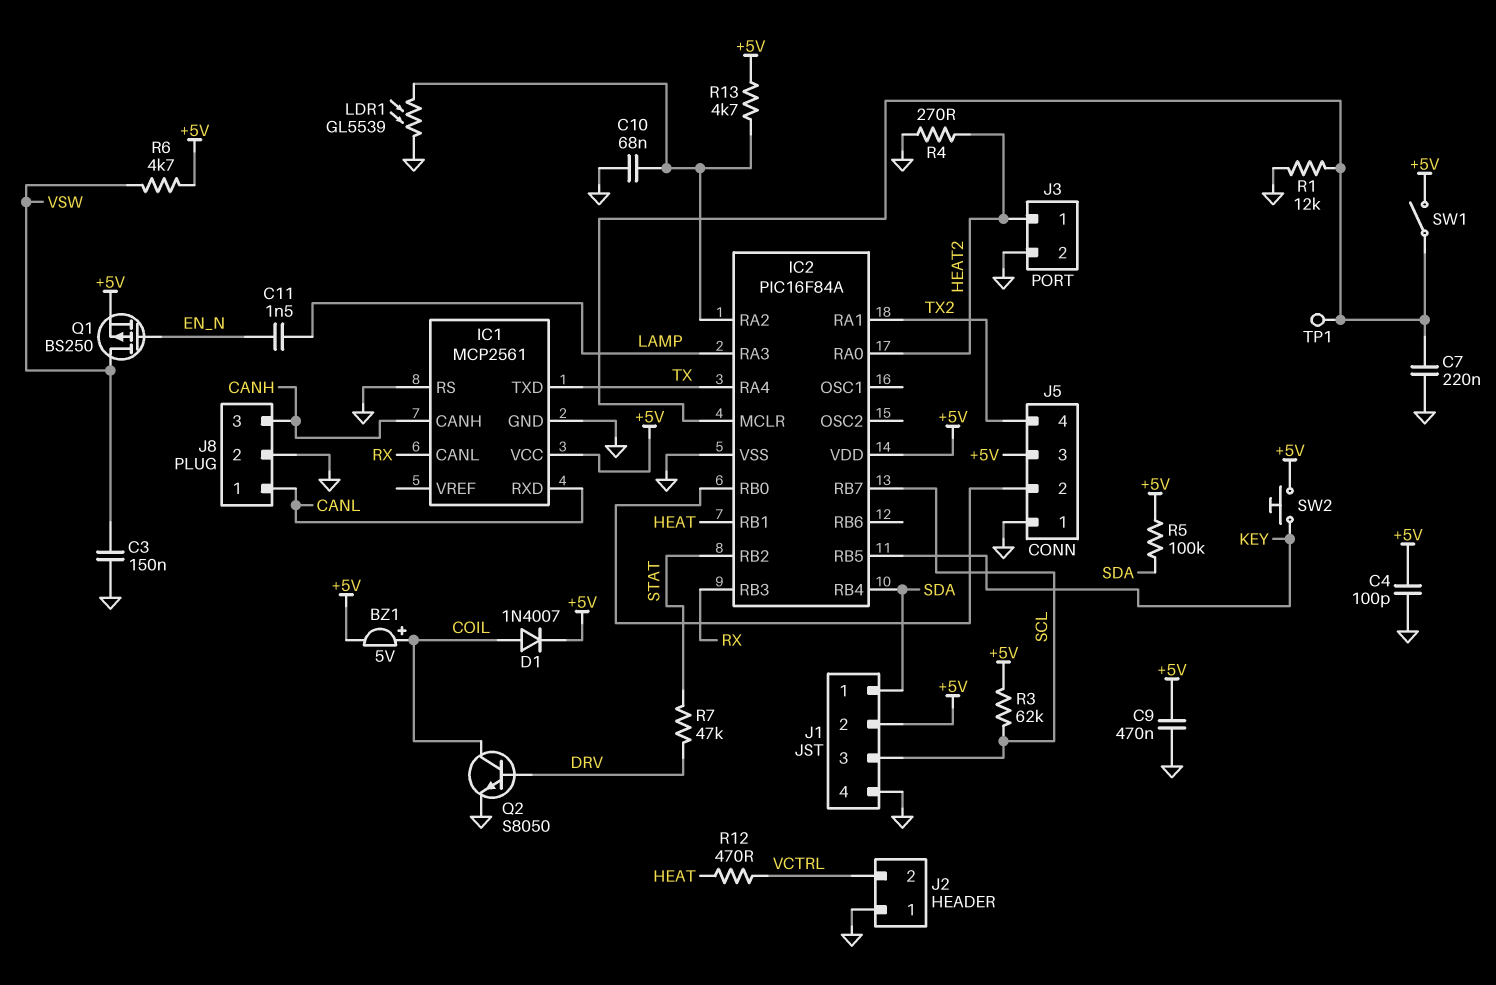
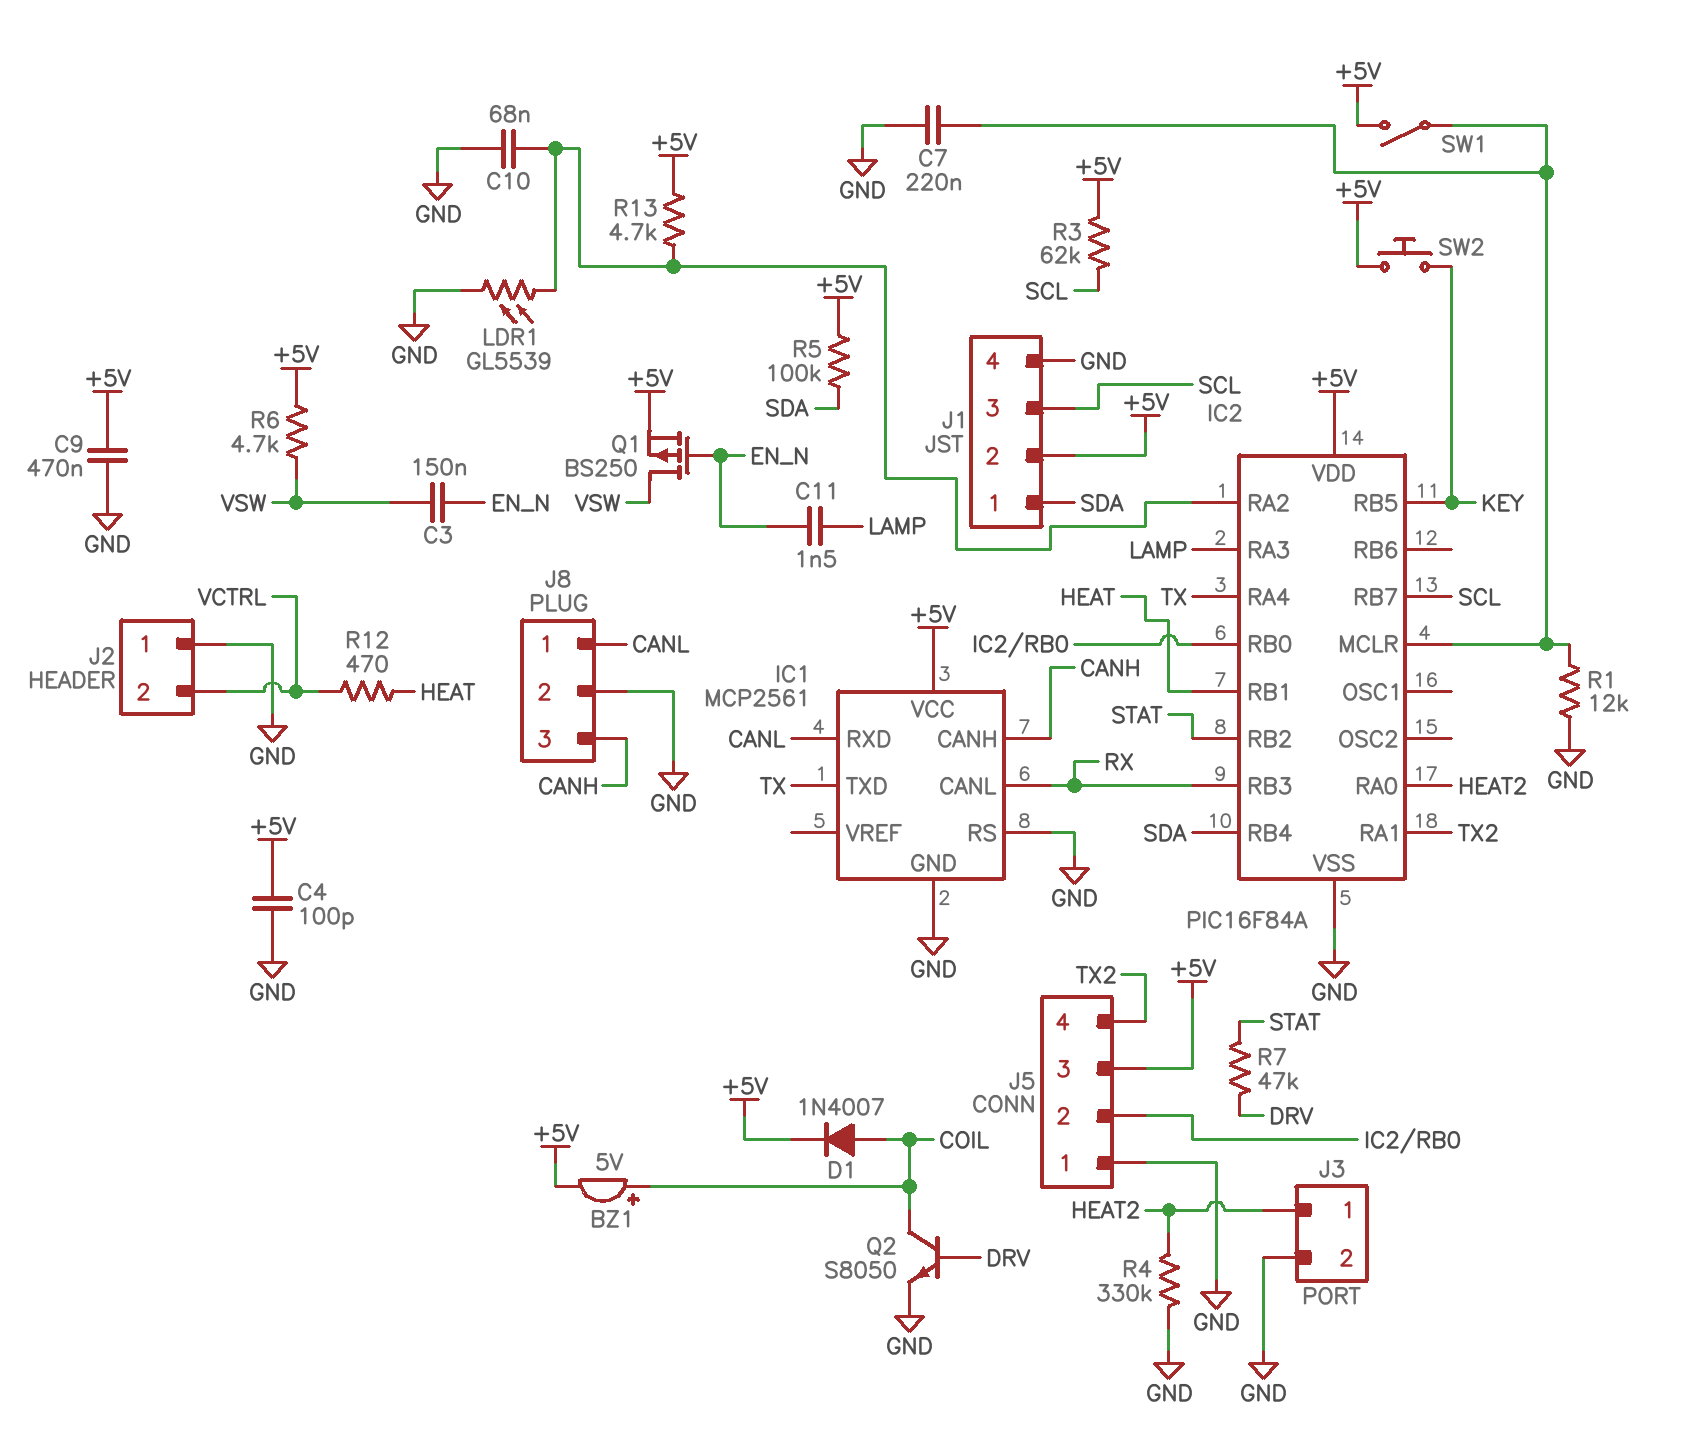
C3: 150nF (GND, VSW) -> 150nF (EN_N, VSW)
R4: 270 (GND, HEAT2) -> 330k (GND, HEAT2)
TP1: test point (IC2/MCLR) -> none

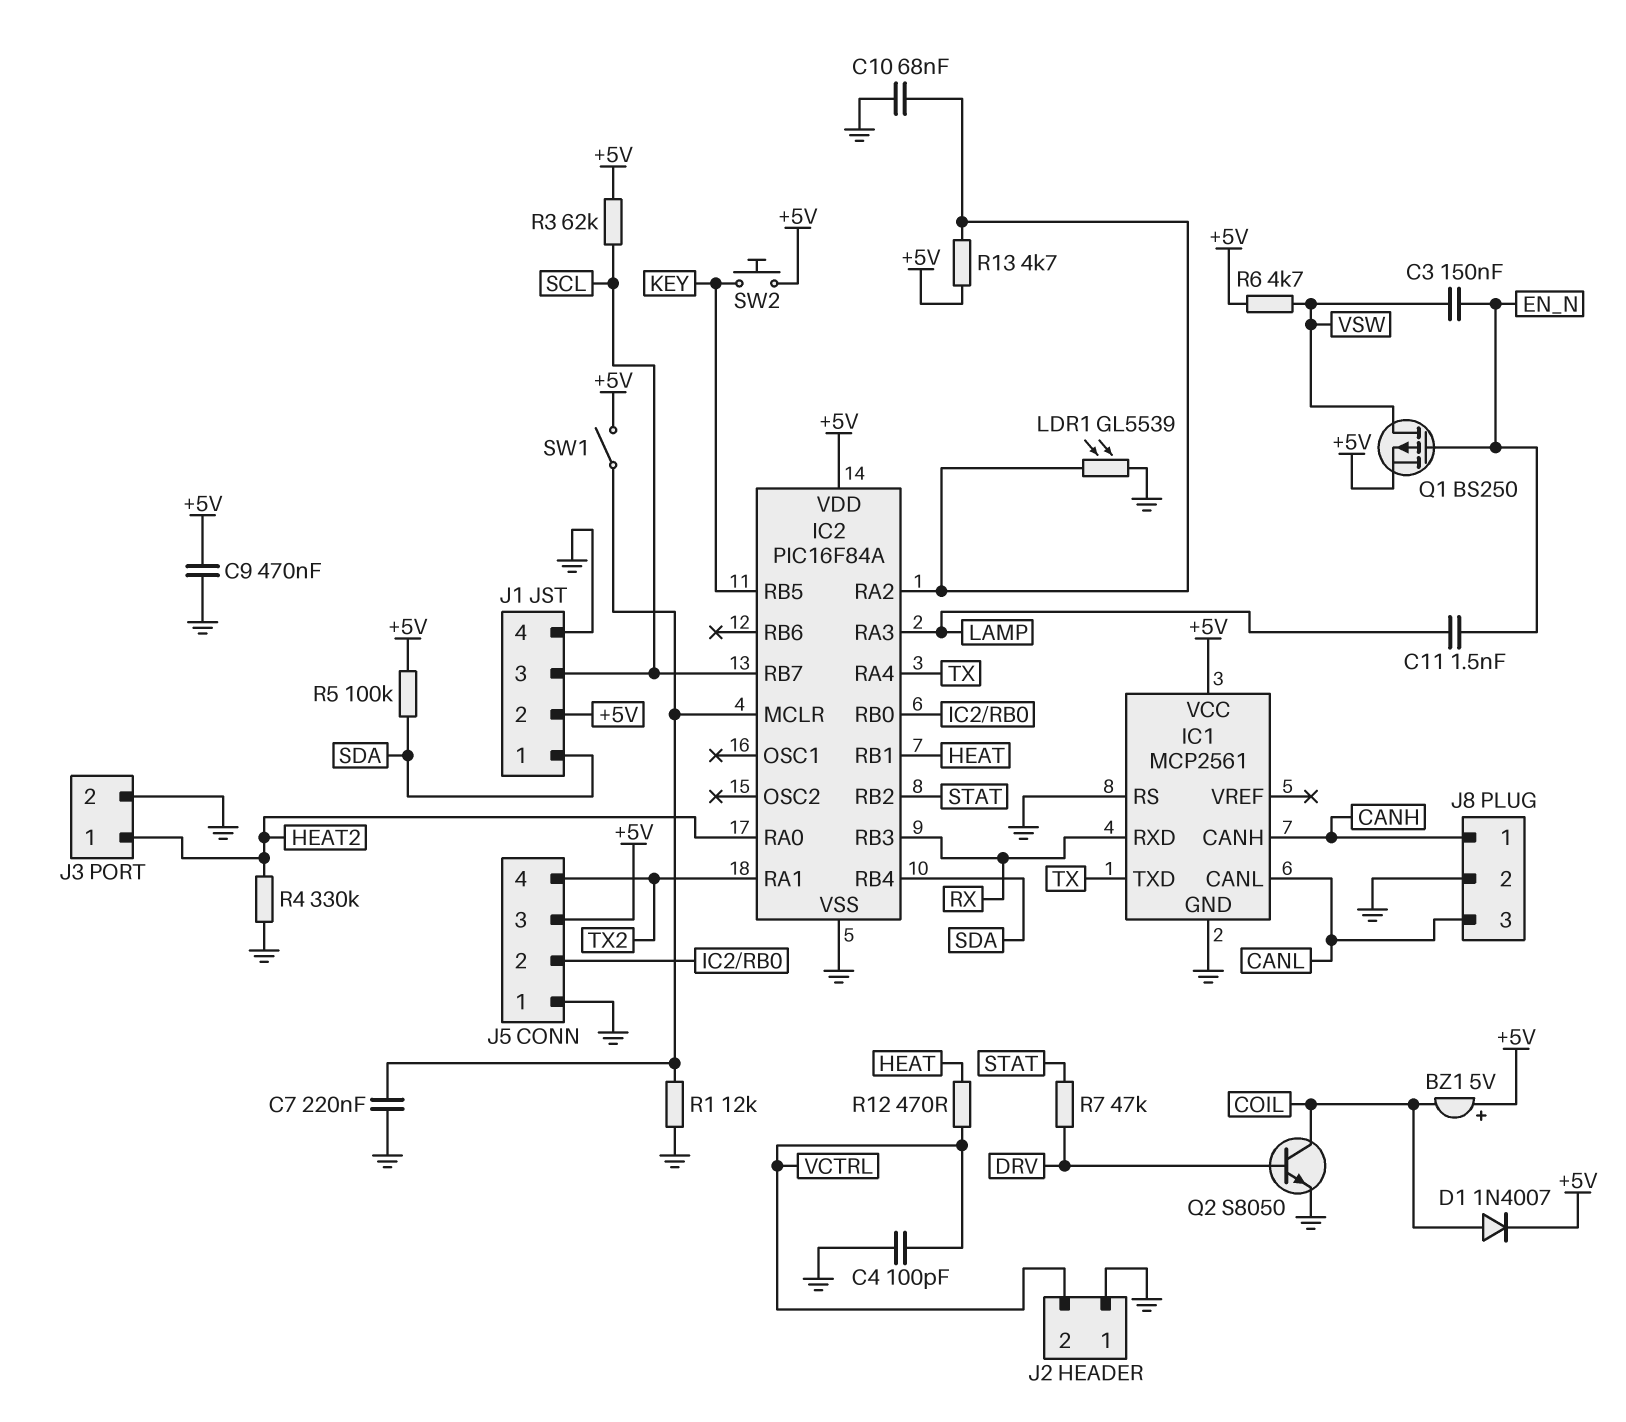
BZ1: buzzer 5V (plus COIL, minus +5V) -> buzzer 5V (plus +5V, minus COIL)
C4: 100pF (+5V, GND) -> 100pF (GND, VCTRL)
IC1 pin CANL: RX -> CANL
IC1 pin RXD: CANL -> RX
J8 pin 1: CANL -> CANH
J8 pin 3: CANH -> CANL

